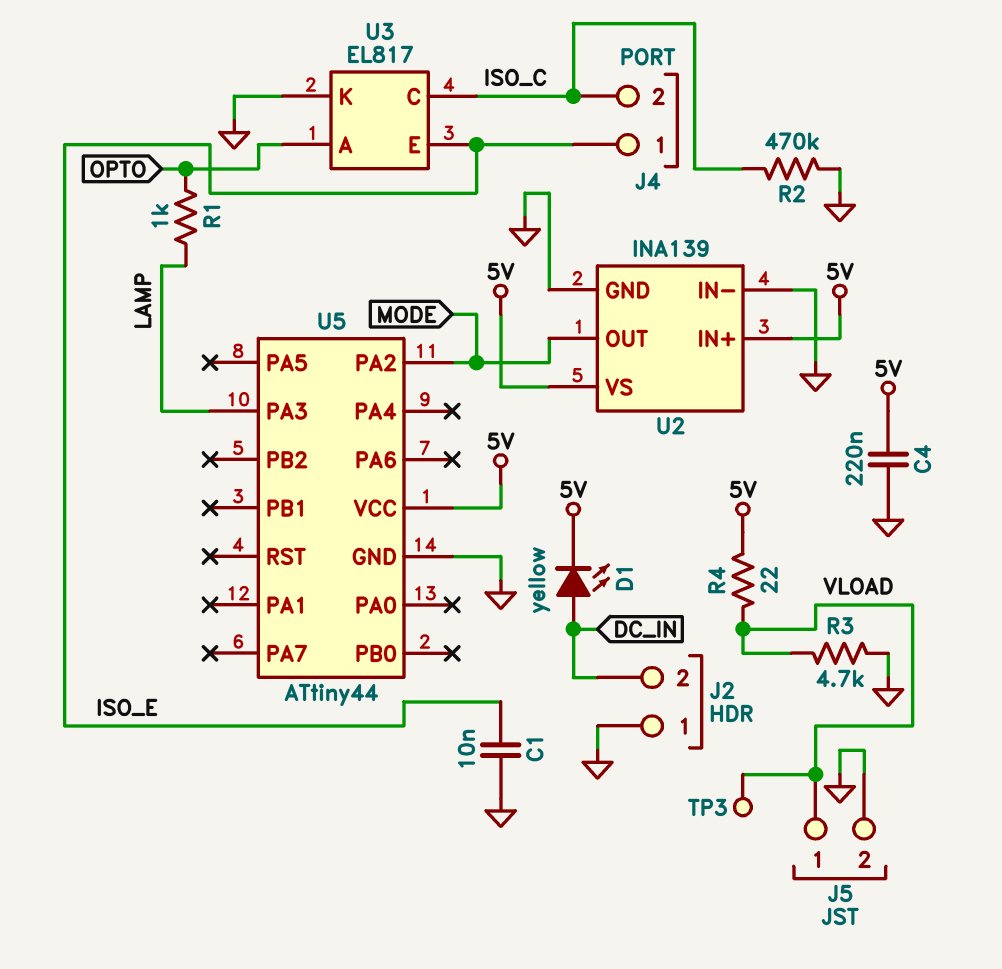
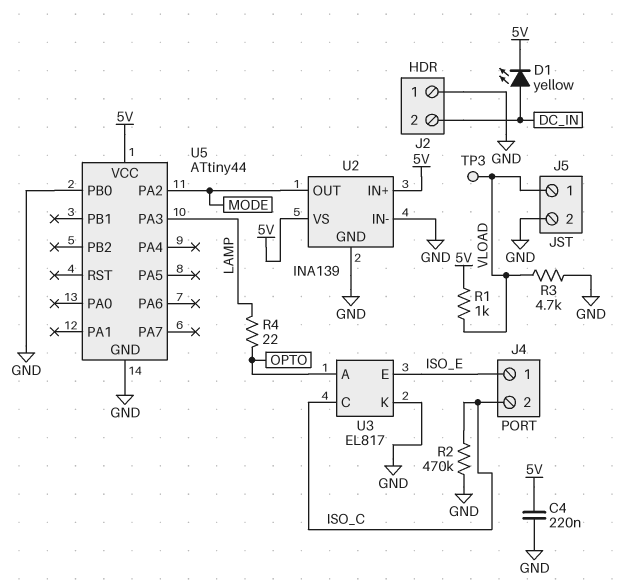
C1: 10nF (GND, ISO_E) -> none
R1: 1k (LAMP, OPTO) -> 1k (5V, VLOAD)
R4: 22 (5V, VLOAD) -> 22 (LAMP, OPTO)
U5 pin PB0: none -> GND

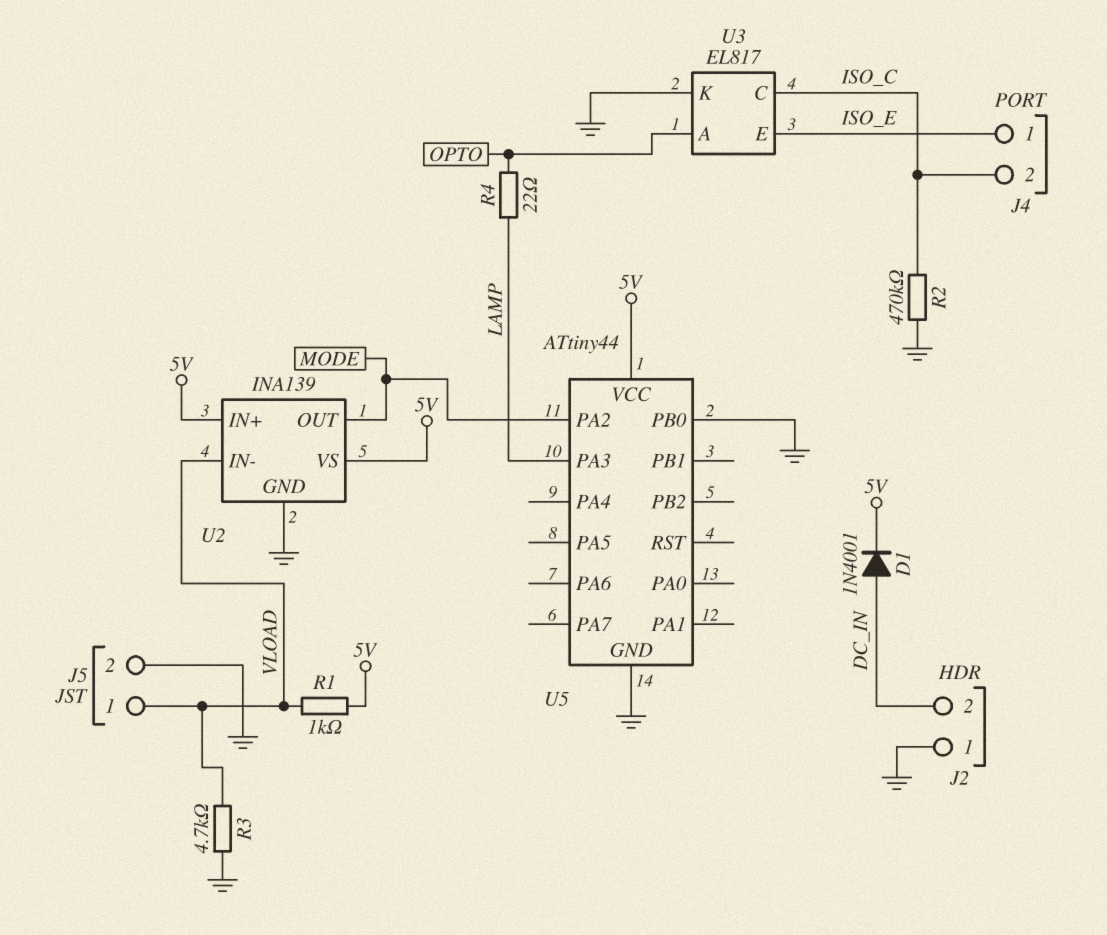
C4: 220nF (5V, GND) -> none
D1: LED yellow (A DC_IN, K 5V) -> diode 1N4001 (A DC_IN, K 5V)
TP3: test point (VLOAD) -> none
U2 pin IN-: GND -> VLOAD

